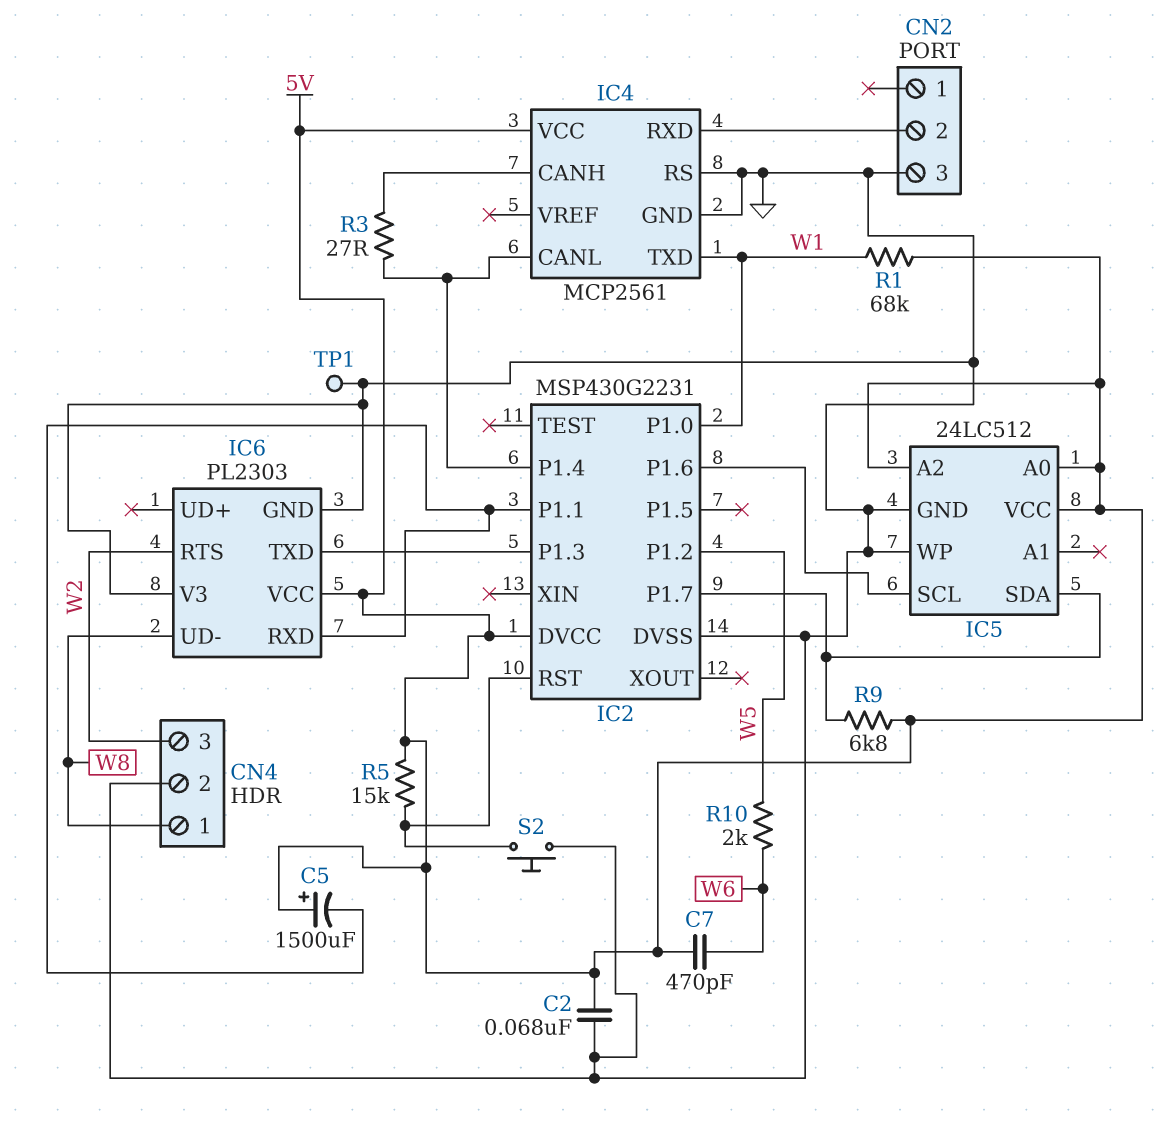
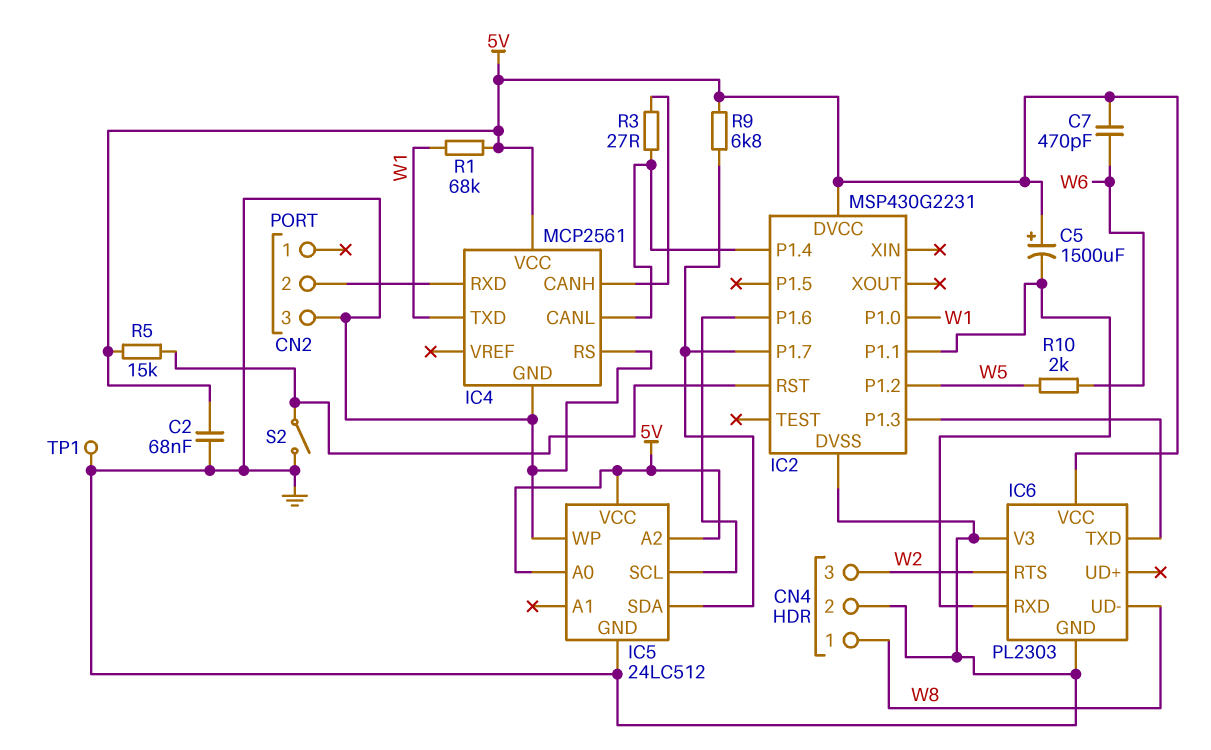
S2: button (GND, IC2/RST) -> switch (GND, IC2/RST)

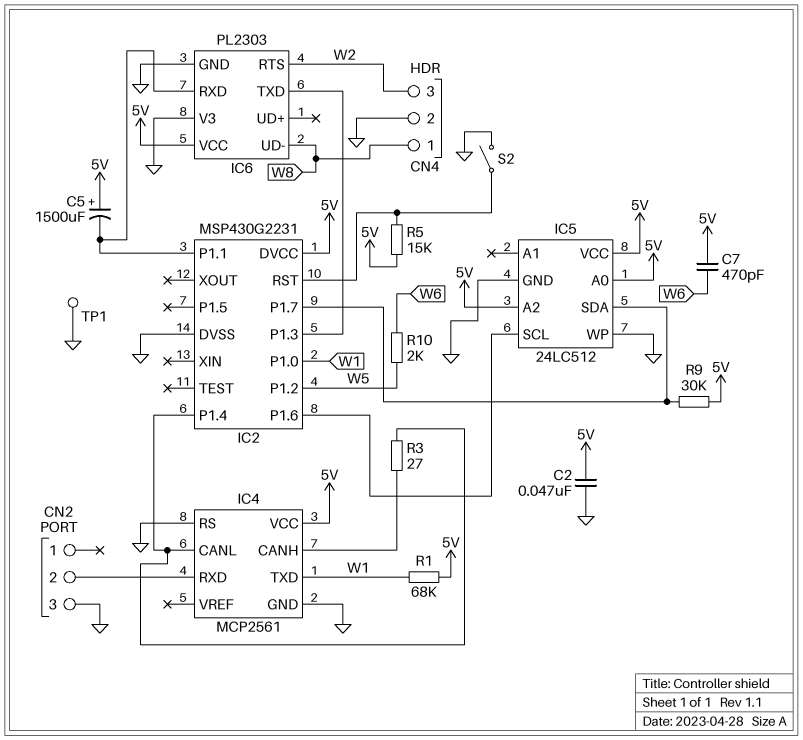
C2: 68nF (5V, GND) -> 47nF (5V, GND)
R9: 6.8k (5V, IC2/P1.7) -> 30k (5V, IC2/P1.7)

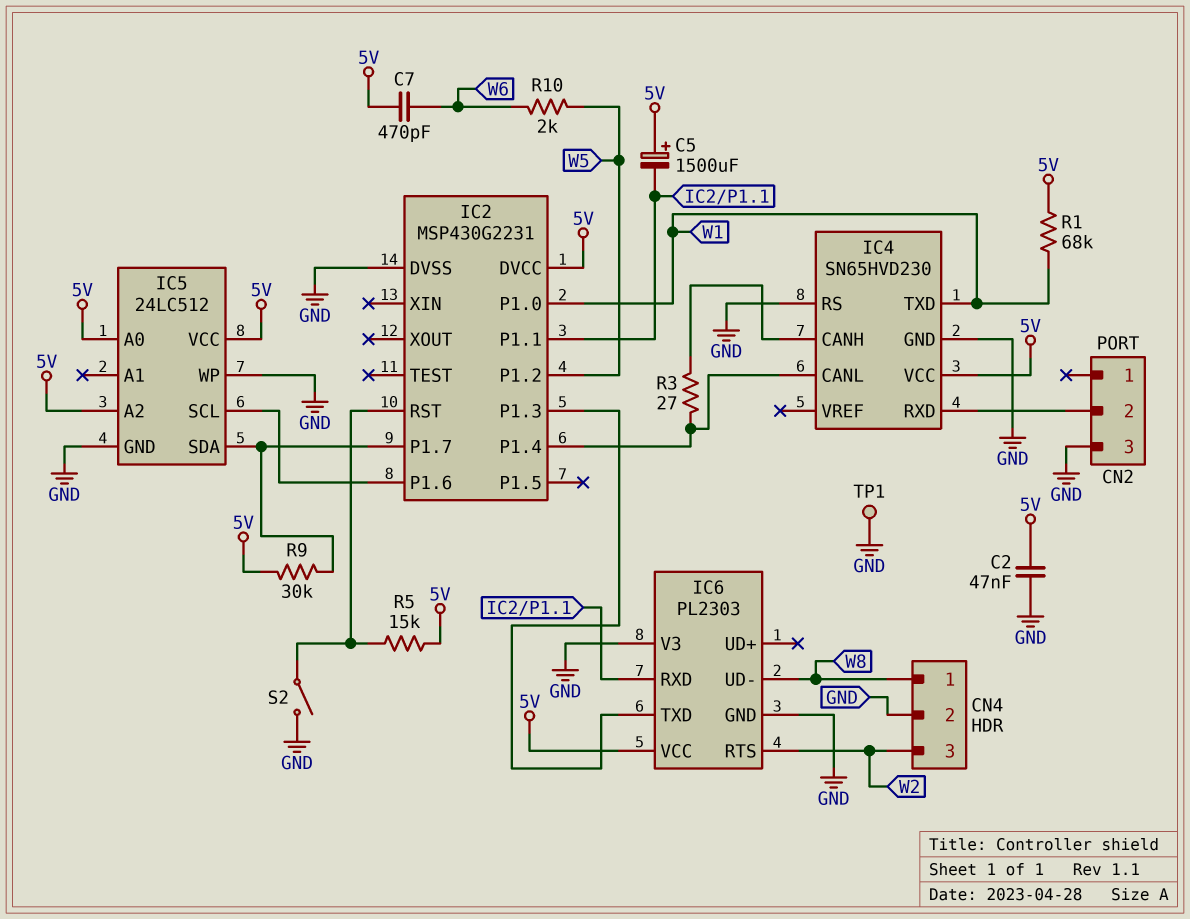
IC4: MCP2561 -> SN65HVD230

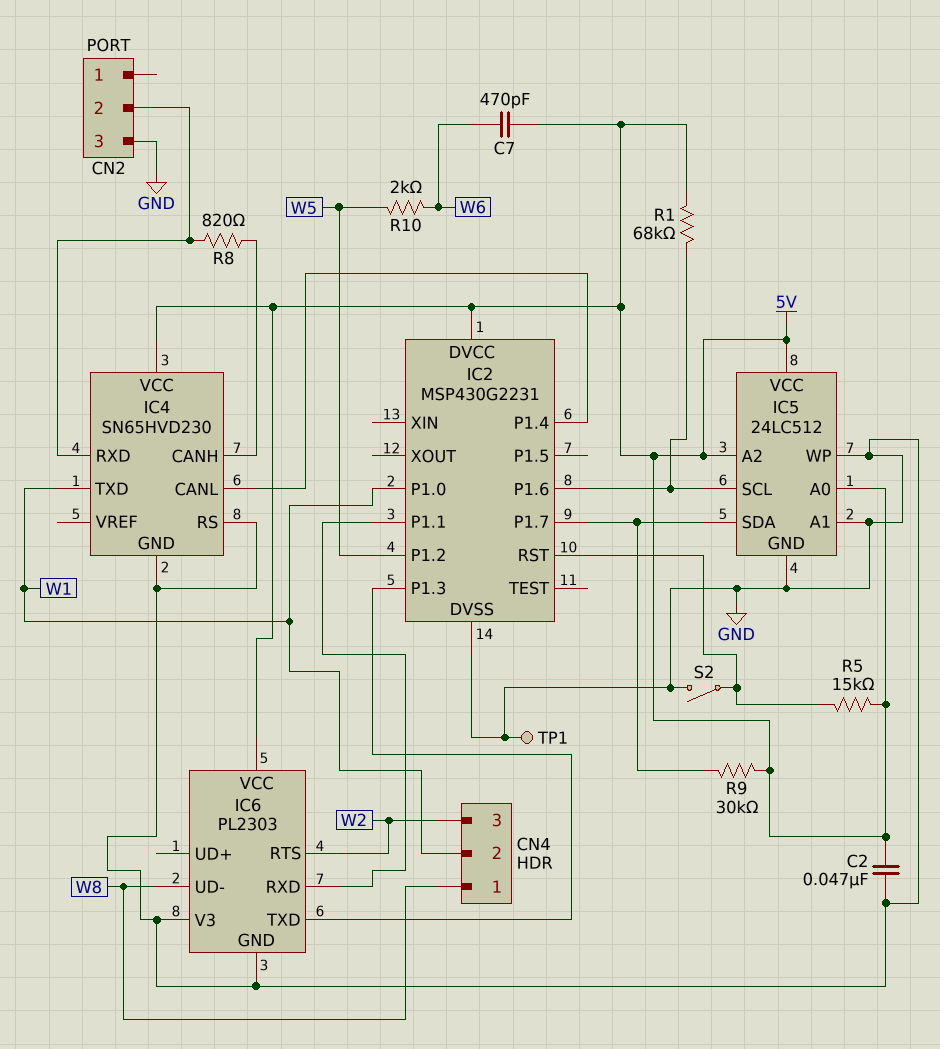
C5: 1500uF (plus 5V, minus IC2/P1.1) -> none
CN4 pin 2: GND -> W1
IC5 pin A1: none -> GND
R1: 68k (5V, W1) -> 68k (5V, IC2/P1.6)
R3: 27 (IC2/P1.4, IC4/CANH) -> none
R8: none -> 820 (CN2/2, IC4/CANH)

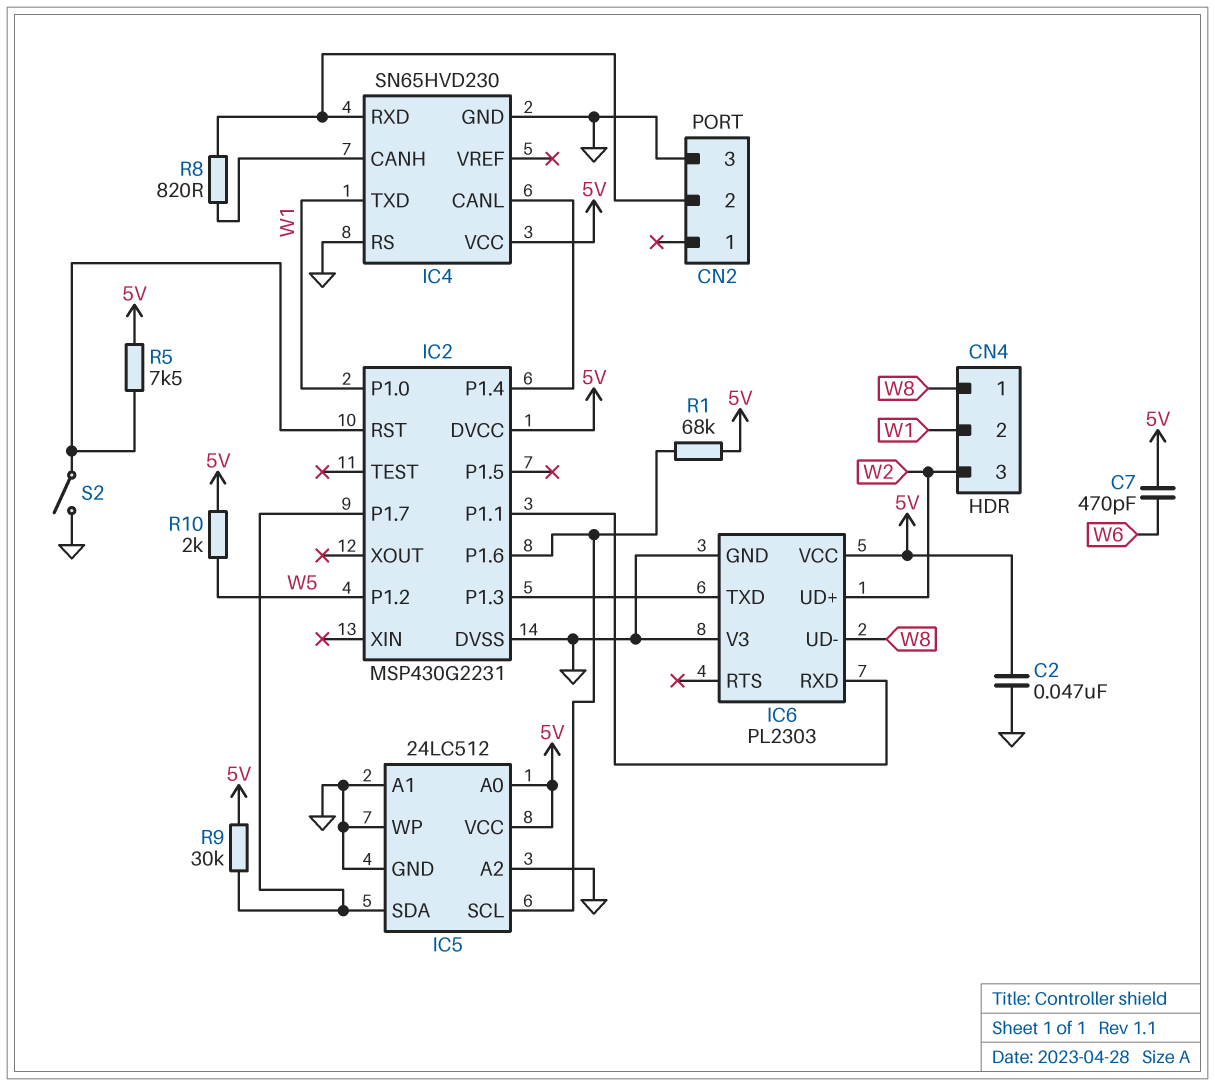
IC5 pin A2: 5V -> GND
IC6 pin RTS: W2 -> none
IC6 pin UD+: none -> W2
R5: 15k (5V, IC2/RST) -> 7.5k (5V, IC2/RST)
R10: 2k (W5, W6) -> 2k (5V, W5)
TP1: test point (GND) -> none

